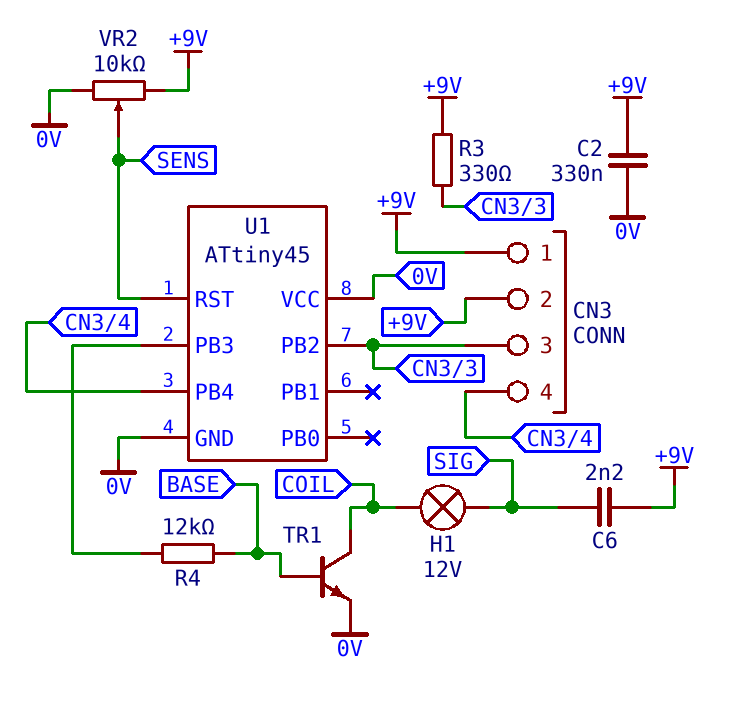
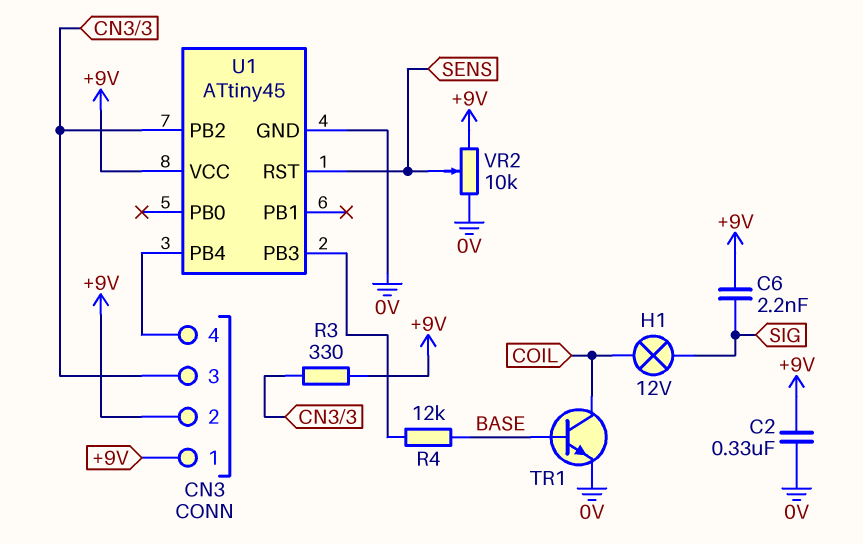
U1 pin VCC: 0V -> +9V

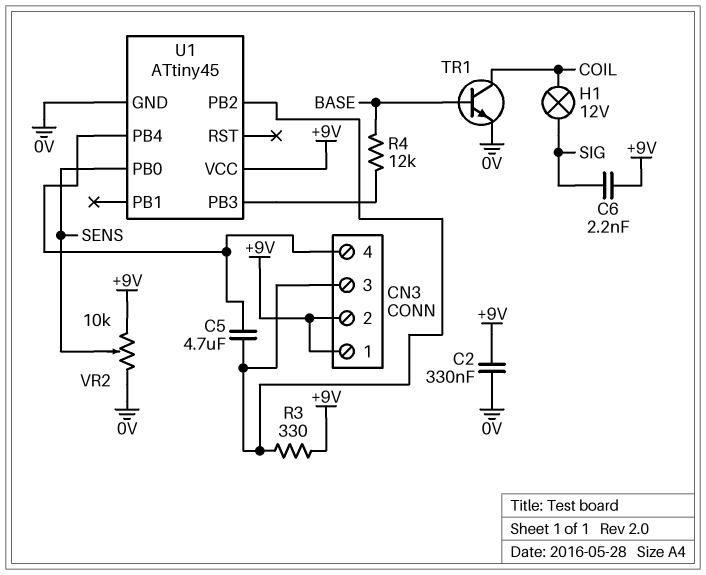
C5: none -> 4.7uF (CN3/3, CN3/4)
U1 pin PB0: none -> SENS
U1 pin RST: SENS -> none

